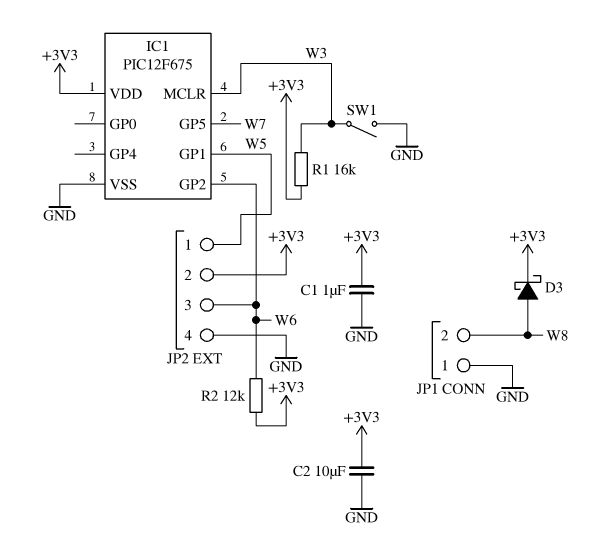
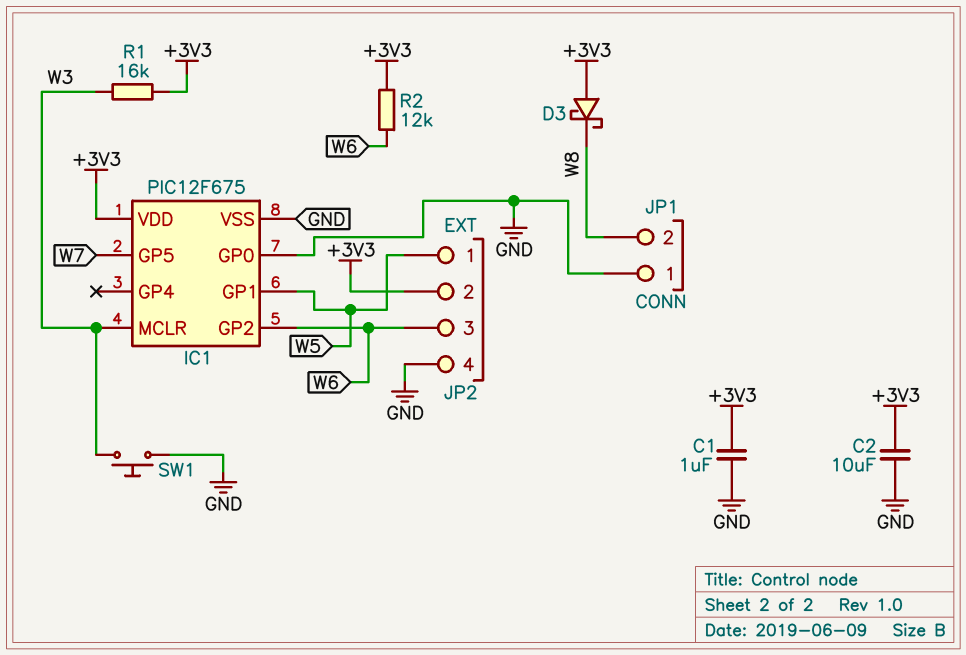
D3: schottky (A W8, K +3V3) -> schottky (A +3V3, K W8)
IC1 pin GP0: none -> GND
SW1: switch (GND, W3) -> button (GND, W3)

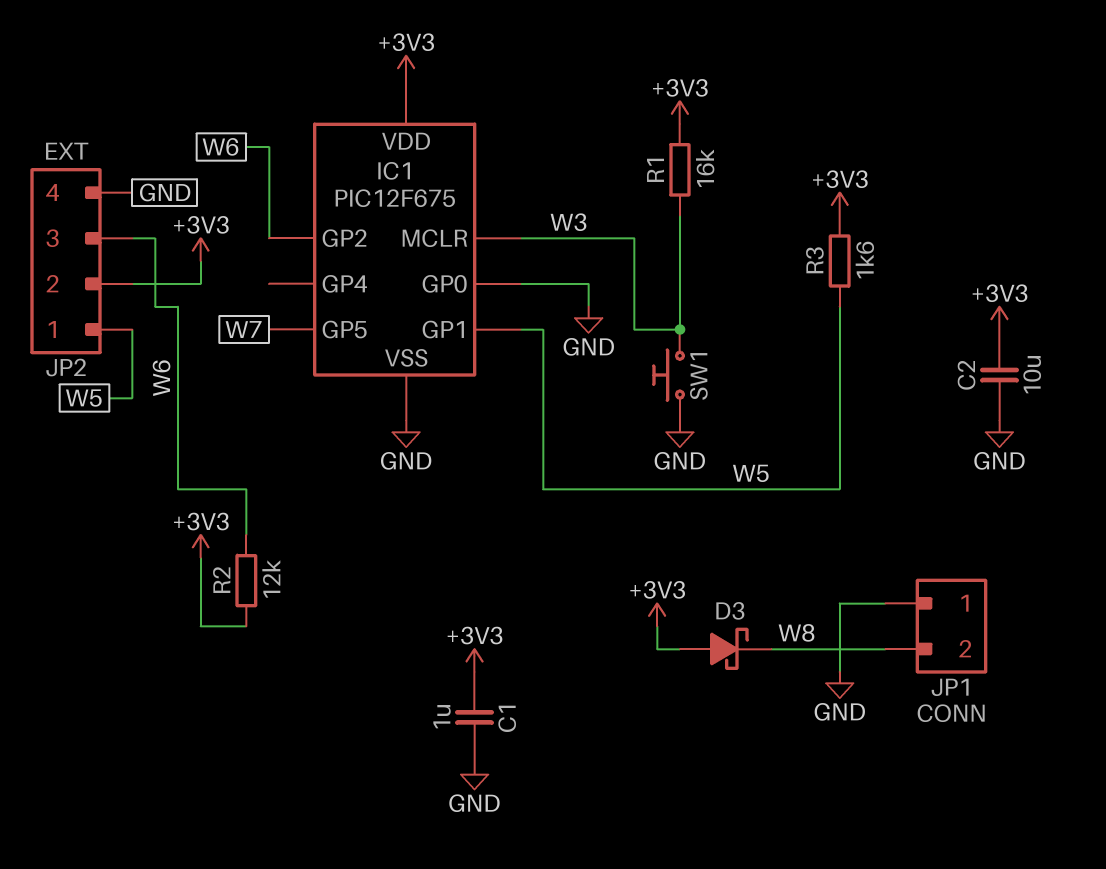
R3: none -> 1.6k (+3V3, W5)

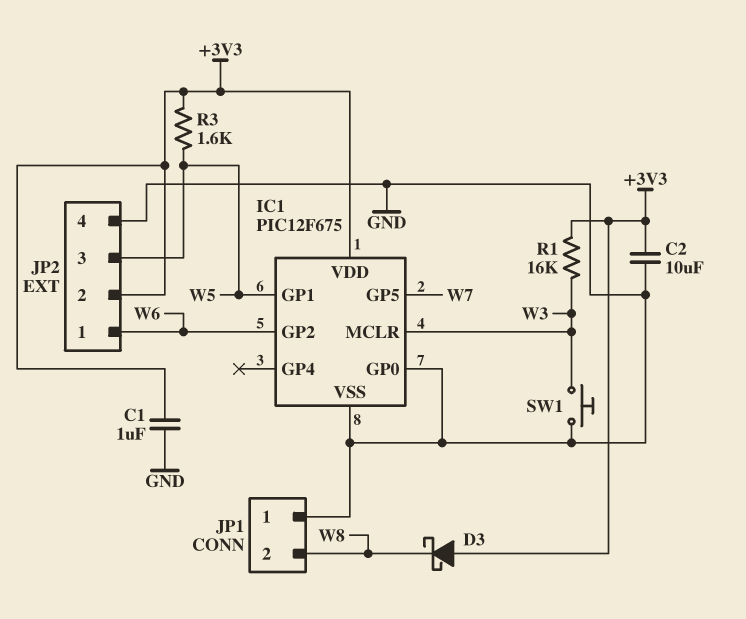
JP2 pin 1: W5 -> W6
JP2 pin 3: W6 -> W5
R2: 12k (+3V3, W6) -> none

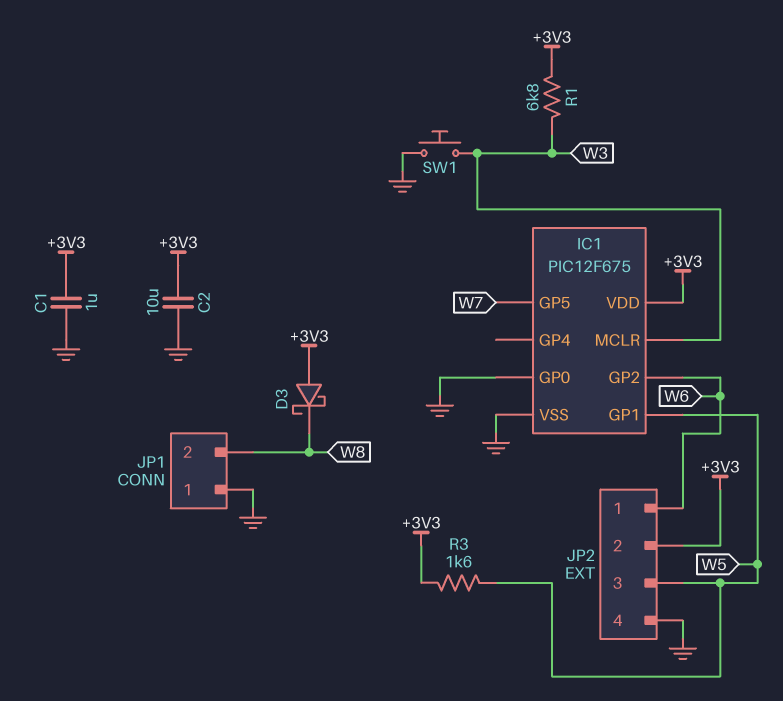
R1: 16k (+3V3, W3) -> 6.8k (+3V3, W3)

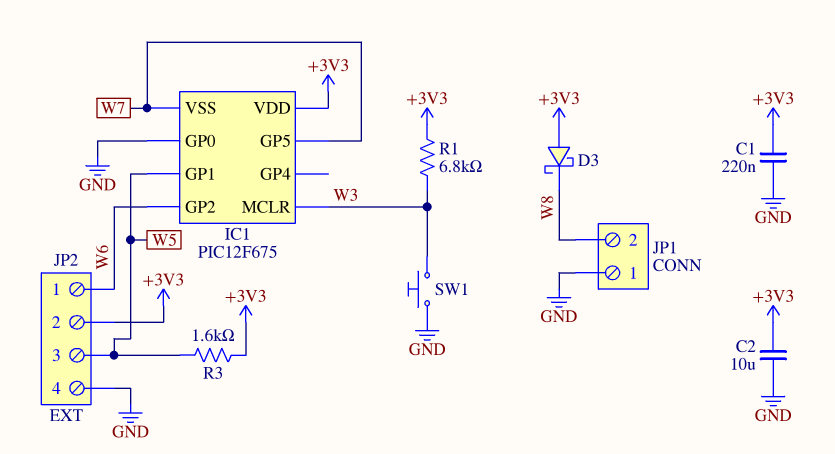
C1: 1uF (+3V3, GND) -> 220nF (+3V3, GND)
IC1 pin VSS: GND -> W7

